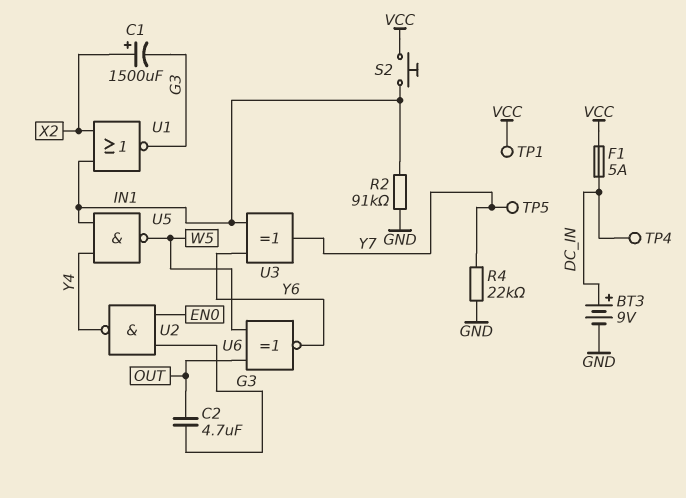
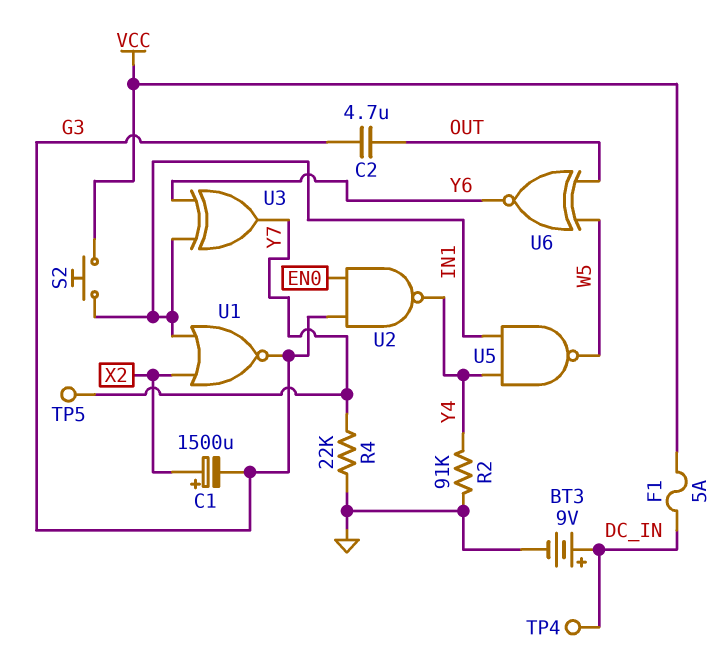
R2: 91k (GND, IN1) -> 91k (GND, Y4)
TP1: test point (VCC) -> none

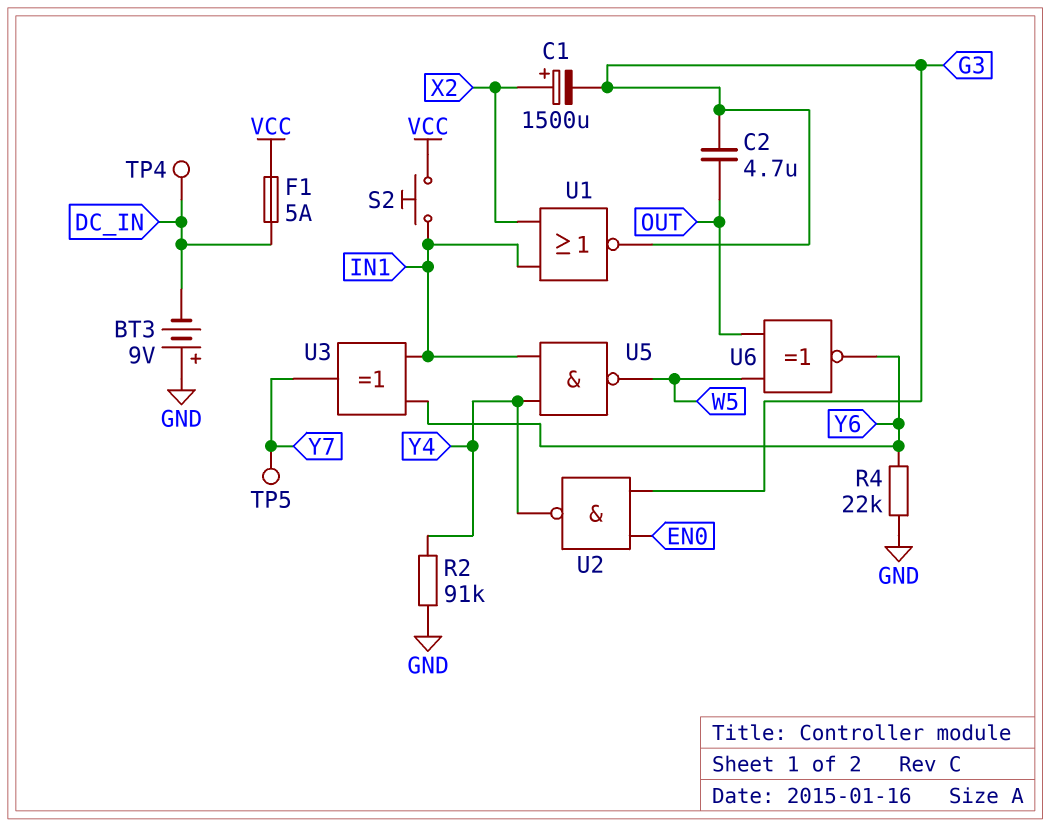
BT3: 9V (plus DC_IN, minus GND) -> 9V (plus GND, minus DC_IN)
R4: 22k (GND, Y7) -> 22k (GND, Y6)

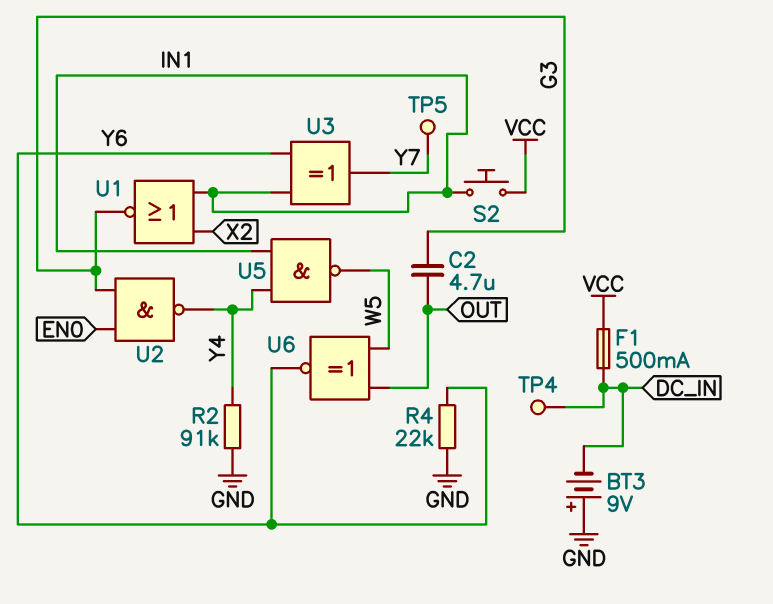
C1: 1500uF (plus X2, minus G3) -> none
F1: 5A (DC_IN, VCC) -> 500mA (DC_IN, VCC)

